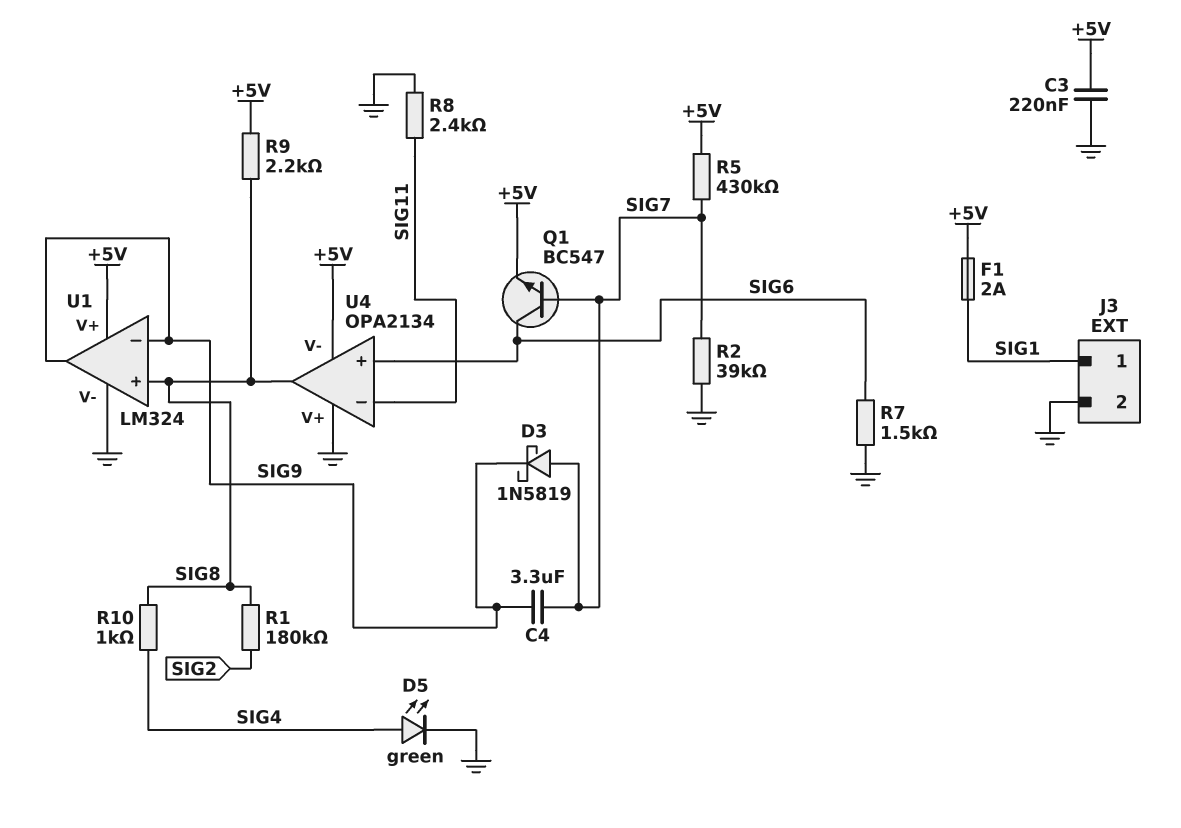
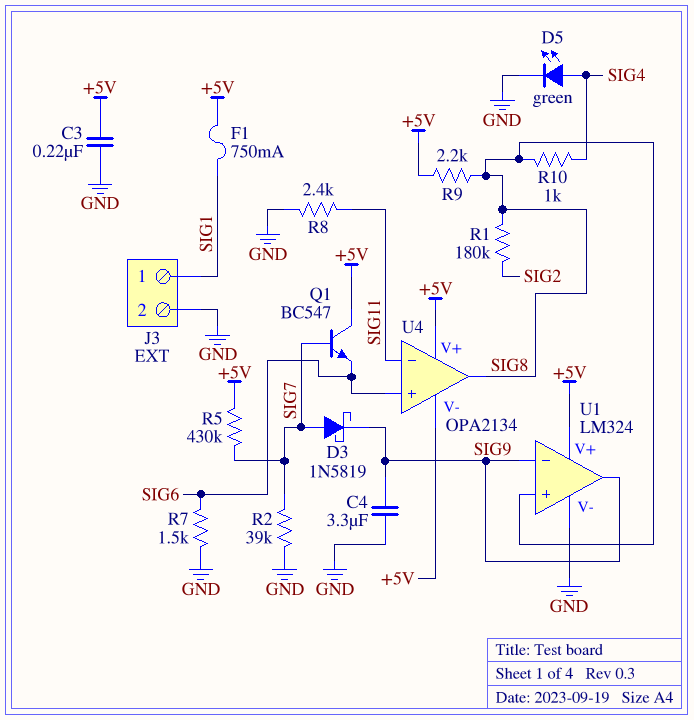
C4: 3.3uF (SIG7, SIG9) -> 3.3uF (GND, SIG9)
F1: 2A (+5V, SIG1) -> 750mA (+5V, SIG1)
Q1: NPN BC547 (B SIG7, C SIG6, E +5V) -> NPN BC547 (B SIG7, C +5V, E SIG6)
U4 pin V+: GND -> +5V

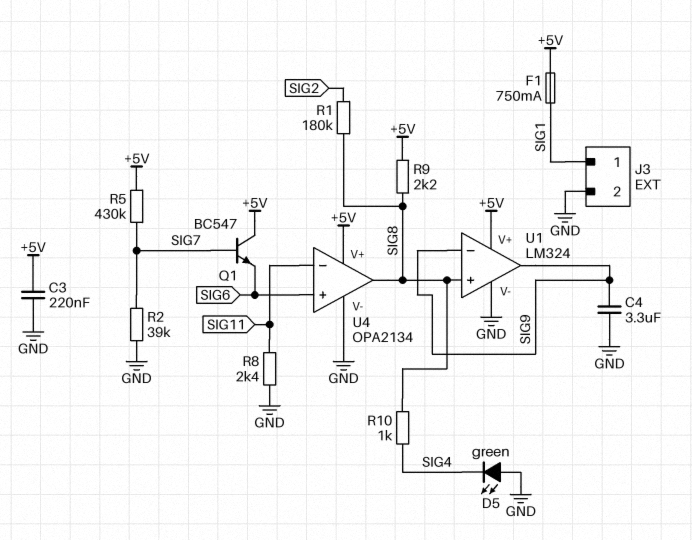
D3: schottky 1N5819 (A SIG7, K SIG9) -> none
D5: LED green (A SIG4, K GND) -> LED green (A GND, K SIG4)
R7: 1.5k (GND, SIG6) -> none
U4 pin V-: +5V -> GND

